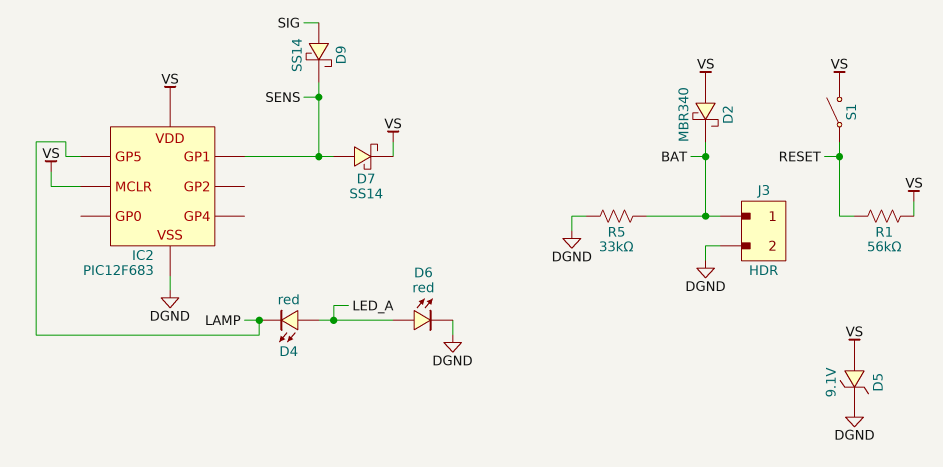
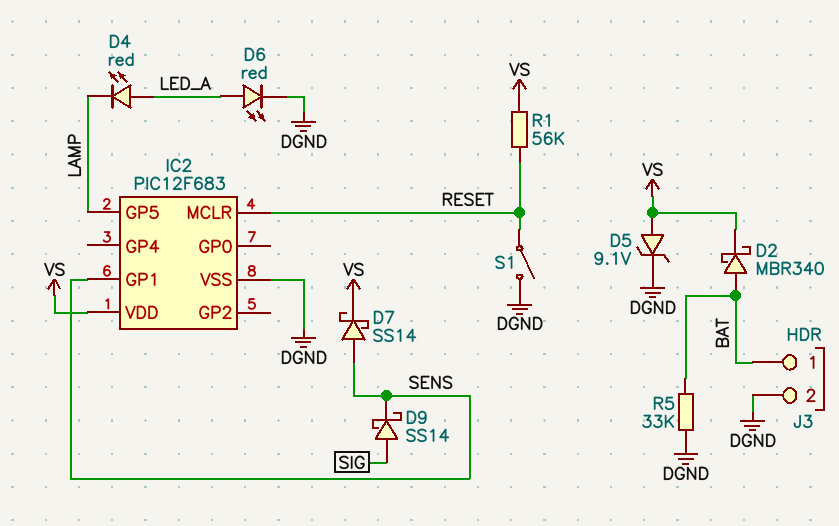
D2: schottky MBR340 (A VS, K BAT) -> schottky MBR340 (A BAT, K VS)
IC2 pin MCLR: VS -> RESET
S1: switch (RESET, VS) -> switch (DGND, RESET)

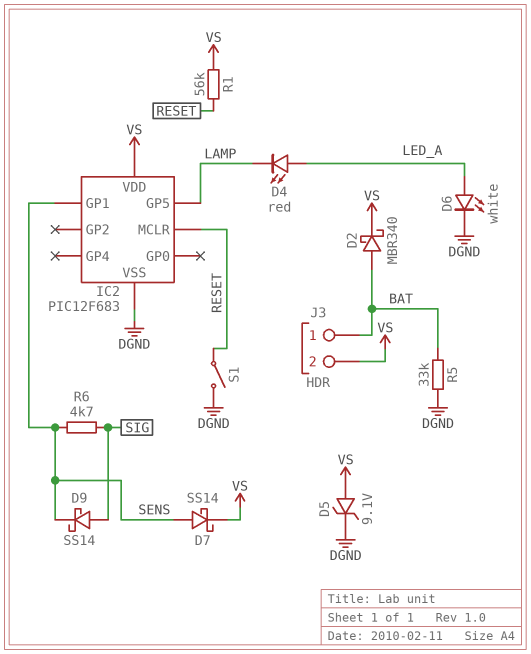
D6: LED red (A LED_A, K DGND) -> LED white (A LED_A, K DGND)
J3 pin 2: DGND -> VS
R6: none -> 4.7k (SENS, SIG)

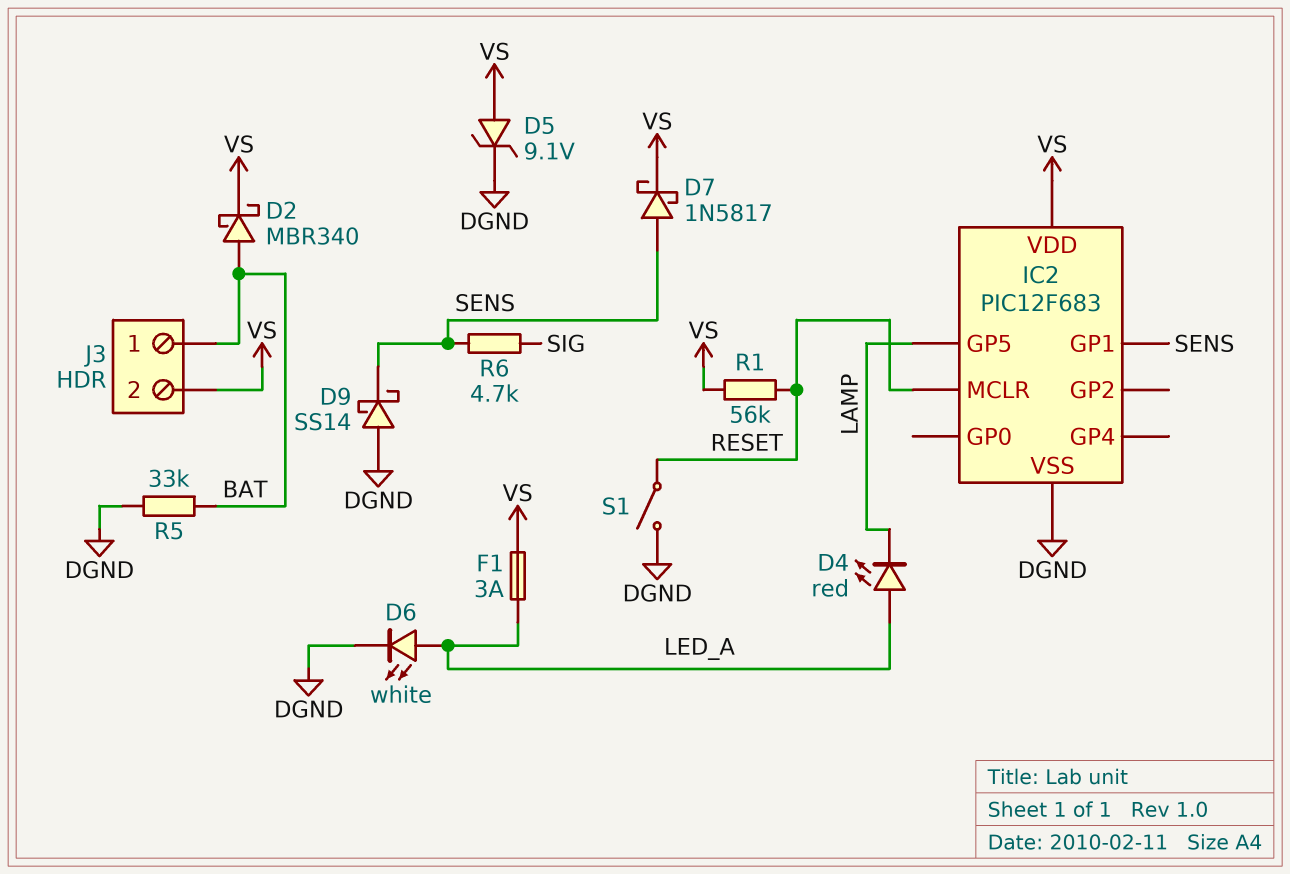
D7: schottky SS14 (A SENS, K VS) -> schottky 1N5817 (A SENS, K VS)
D9: schottky SS14 (A SIG, K SENS) -> schottky SS14 (A DGND, K SENS)
F1: none -> 3A (LED_A, VS)

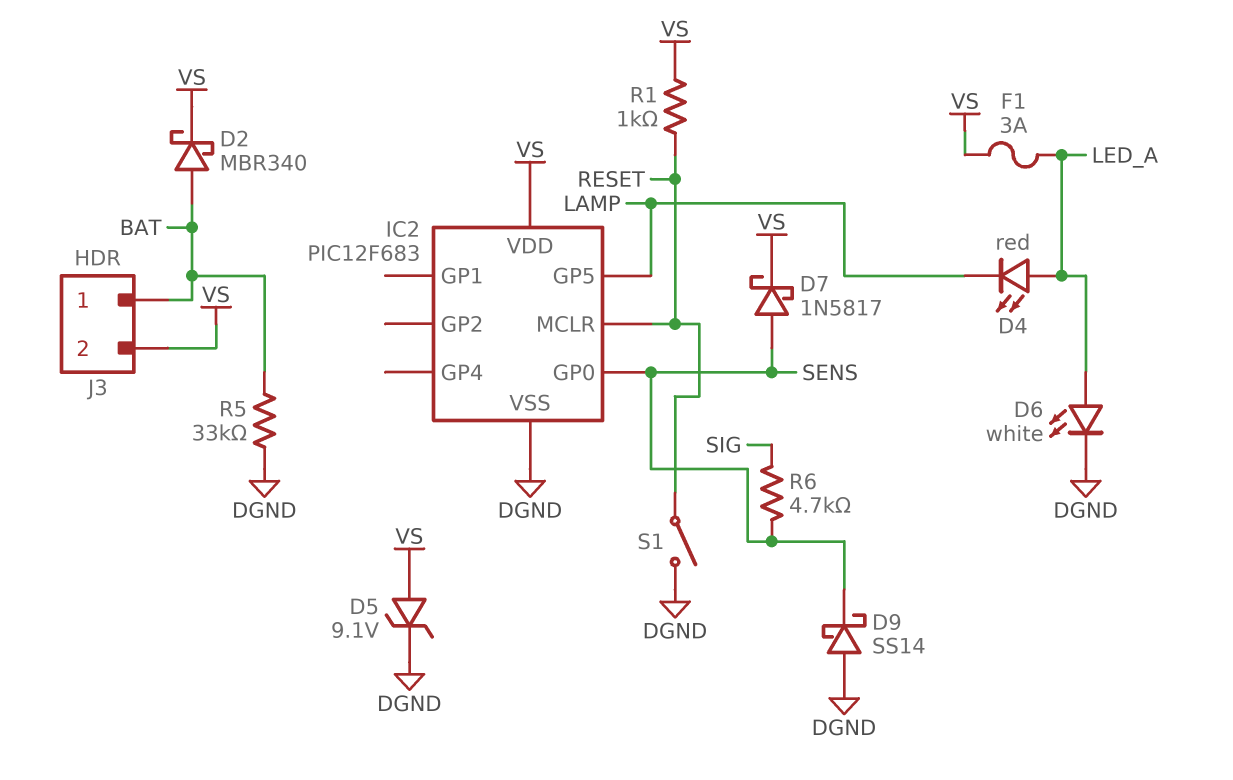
IC2 pin GP0: none -> SENS
IC2 pin GP1: SENS -> none
R1: 56k (RESET, VS) -> 1k (RESET, VS)

